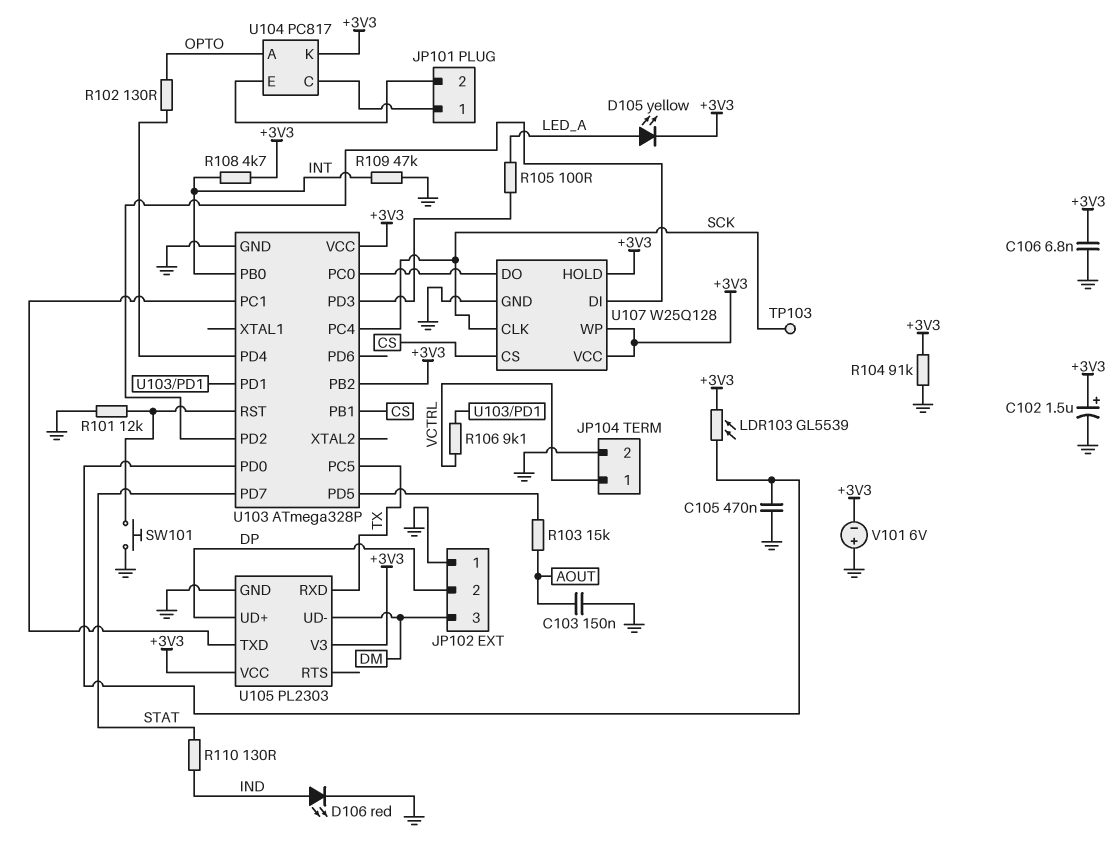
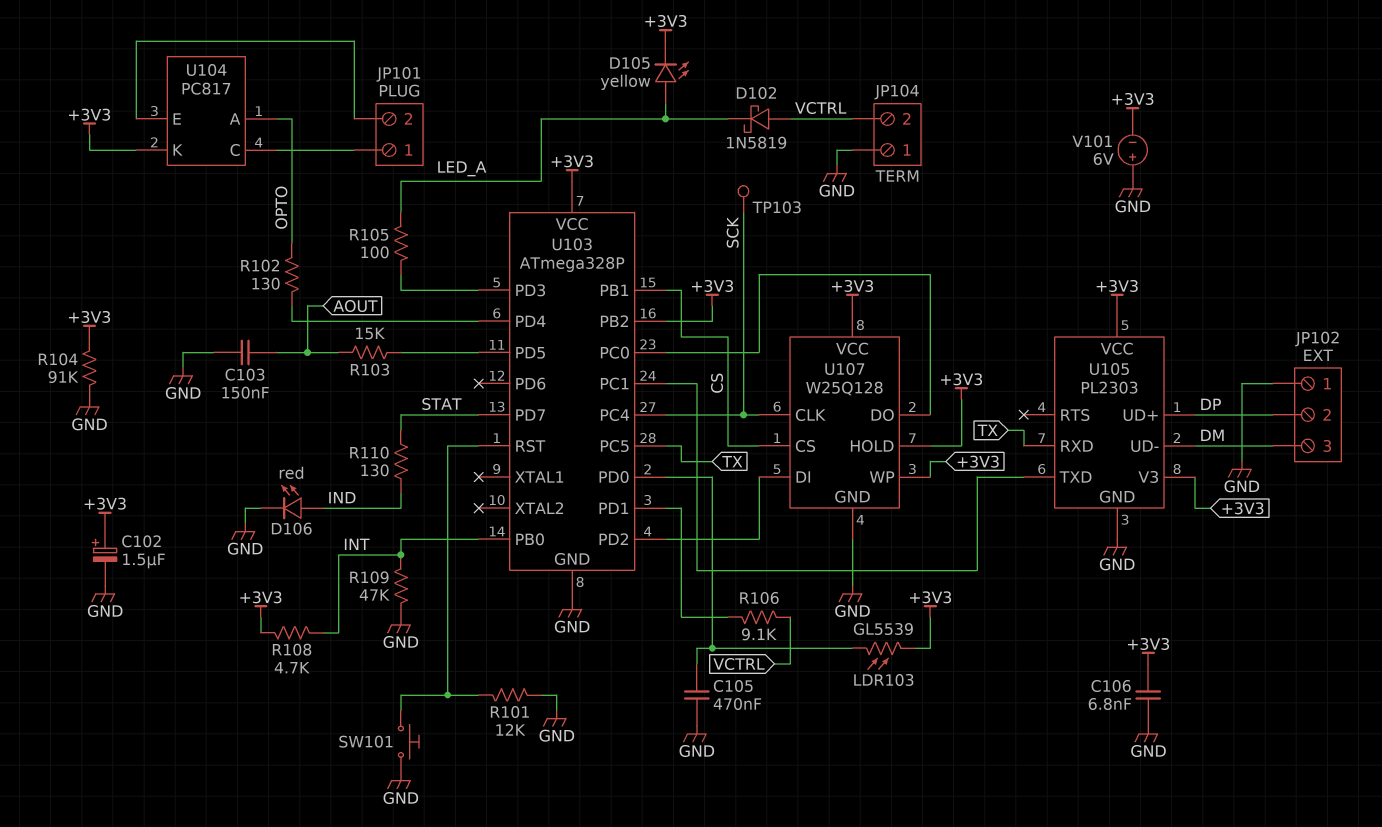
D102: none -> schottky 1N5819 (A VCTRL, K LED_A)
JP104 pin 1: VCTRL -> GND
JP104 pin 2: GND -> VCTRL

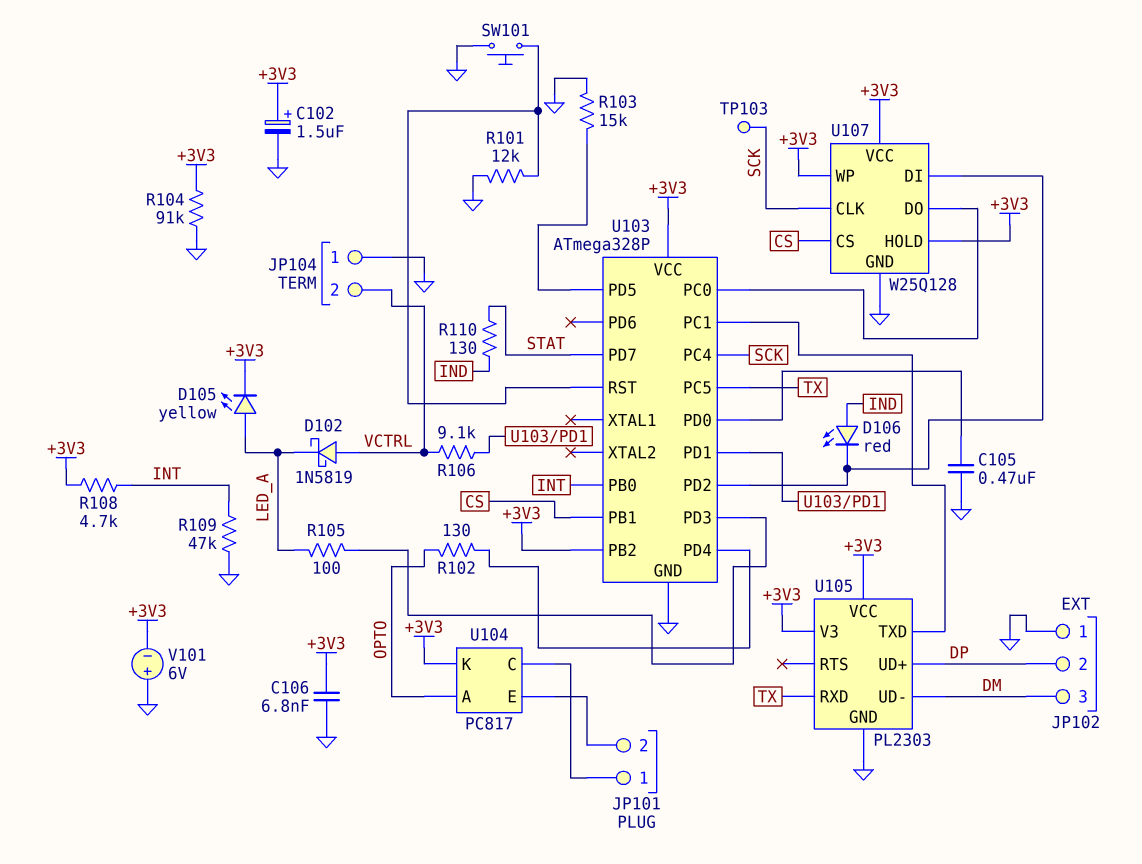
C103: 150nF (AOUT, GND) -> none
D106: LED red (A IND, K GND) -> LED red (A IND, K U103/PD2)
LDR103: GL5539 (+3V3, U103/PD0) -> none
R103: 15k (AOUT, U103/PD5) -> 15k (GND, U103/PD5)

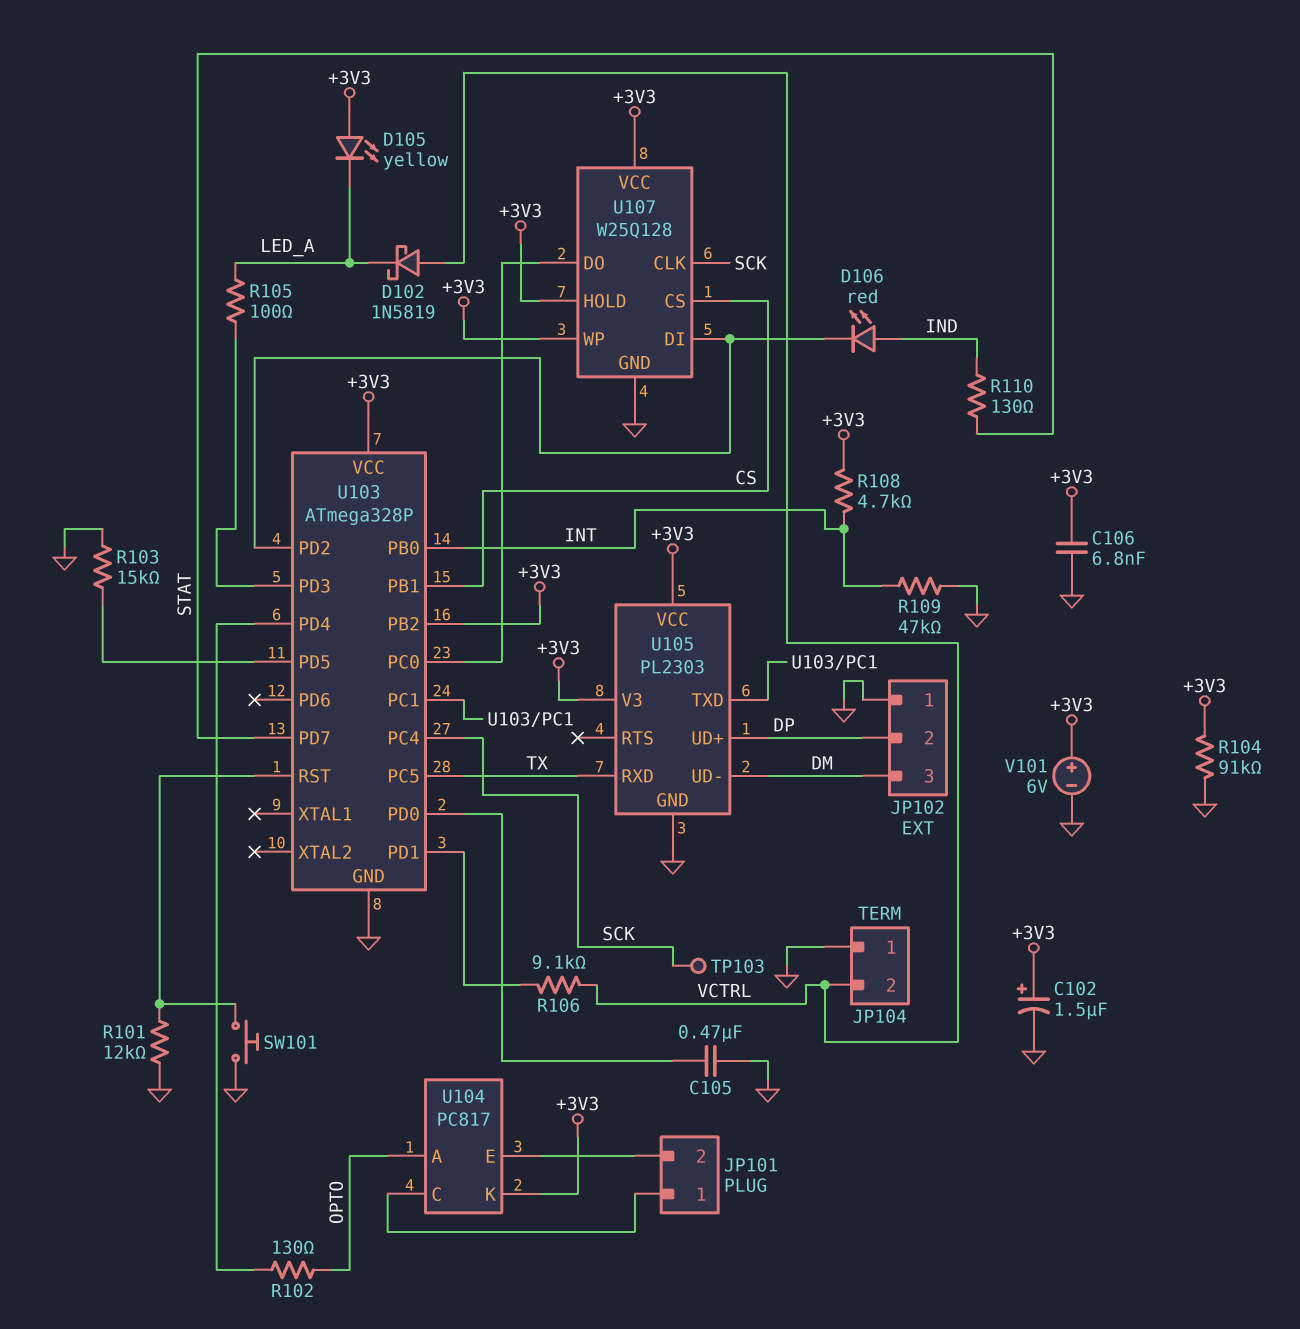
D105: LED yellow (A LED_A, K +3V3) -> LED yellow (A +3V3, K LED_A)
V101: 6V (plus GND, minus +3V3) -> 6V (plus +3V3, minus GND)

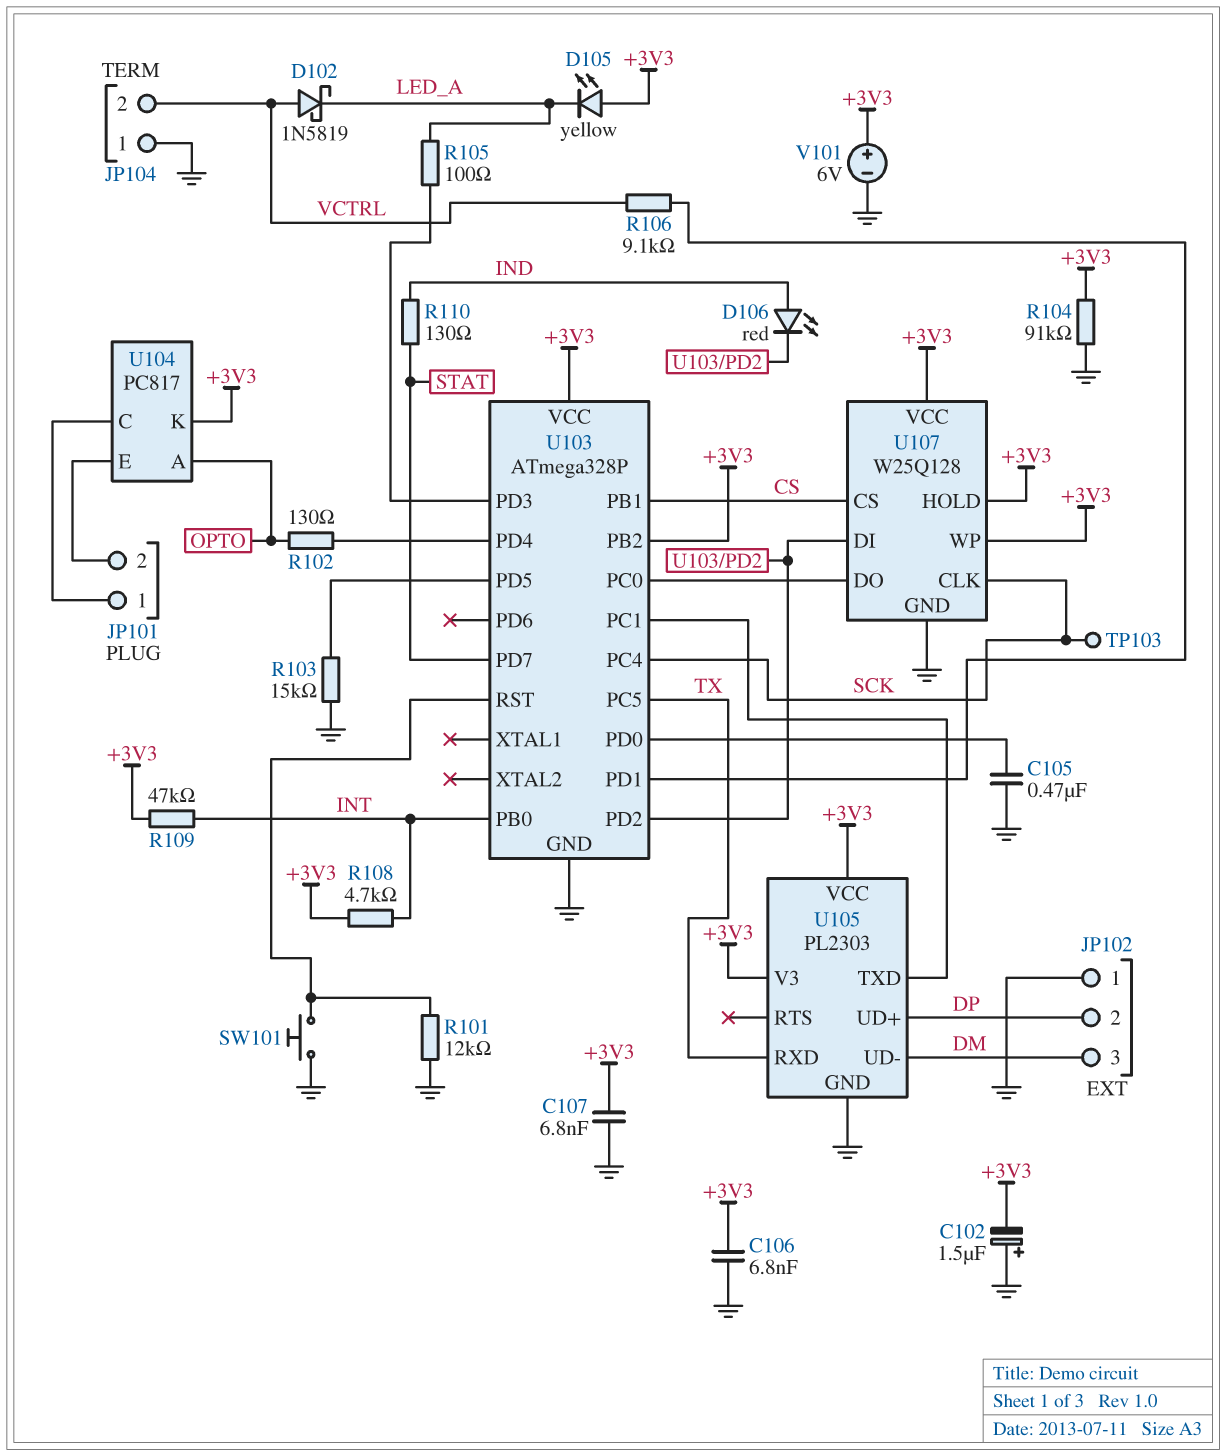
C102: 1.5uF (plus +3V3, minus GND) -> 1.5uF (plus GND, minus +3V3)
C107: none -> 6.8nF (+3V3, GND)
R109: 47k (GND, INT) -> 47k (+3V3, INT)

